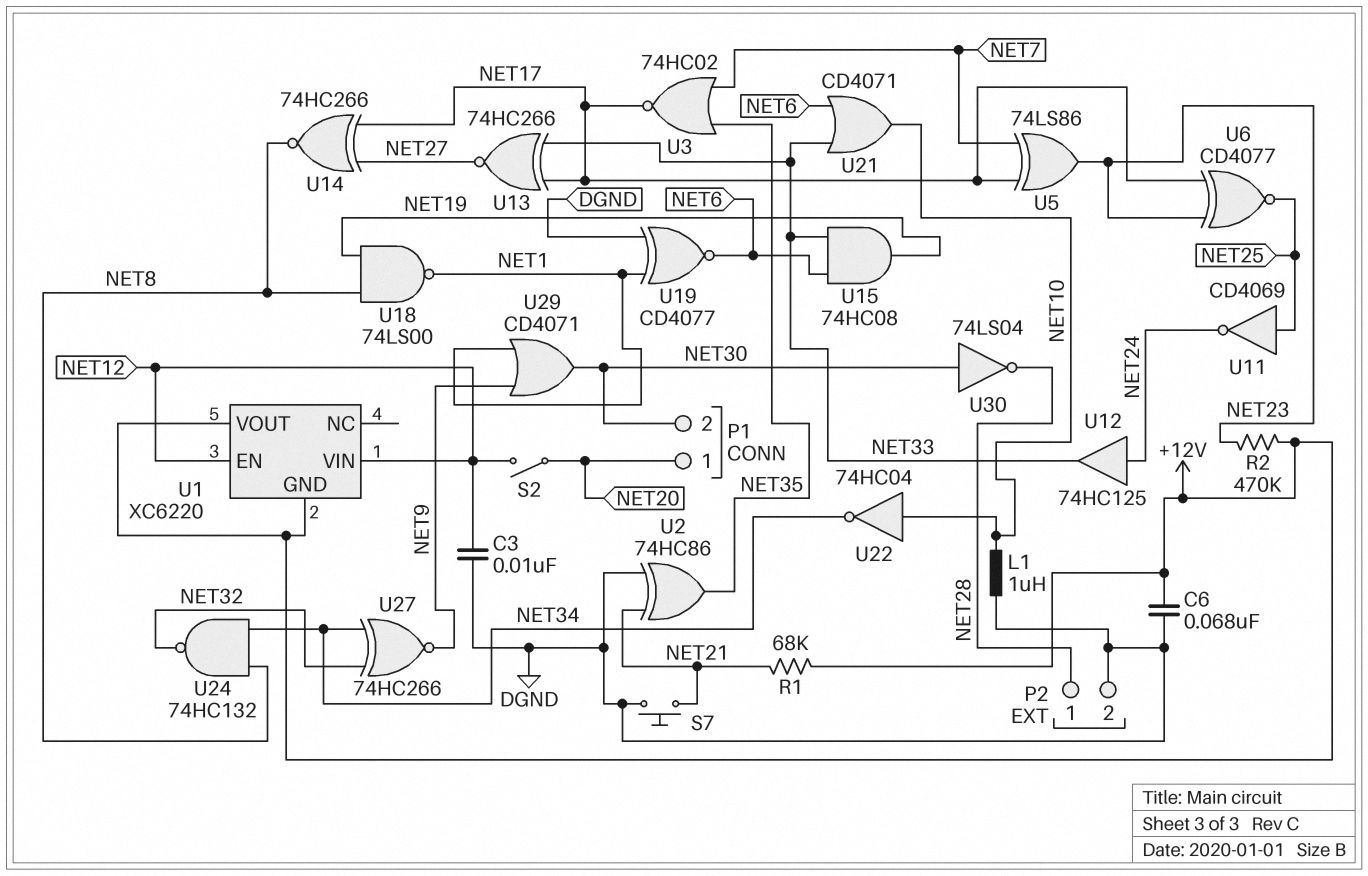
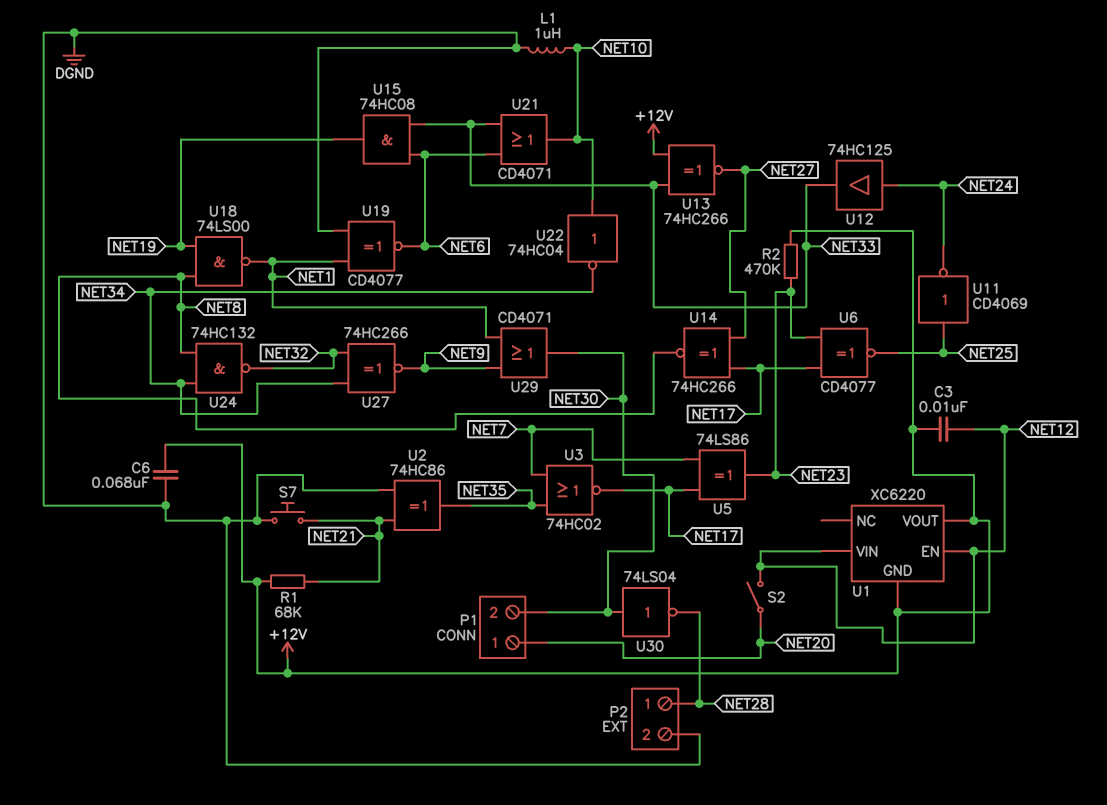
C3: 10nF (DGND, NET12) -> 10nF (+12V, NET12)
U13: XNOR 74HC266 (in NET17, in NET33, out NET27) -> XNOR 74HC266 (in +12V, in NET33, out NET27)

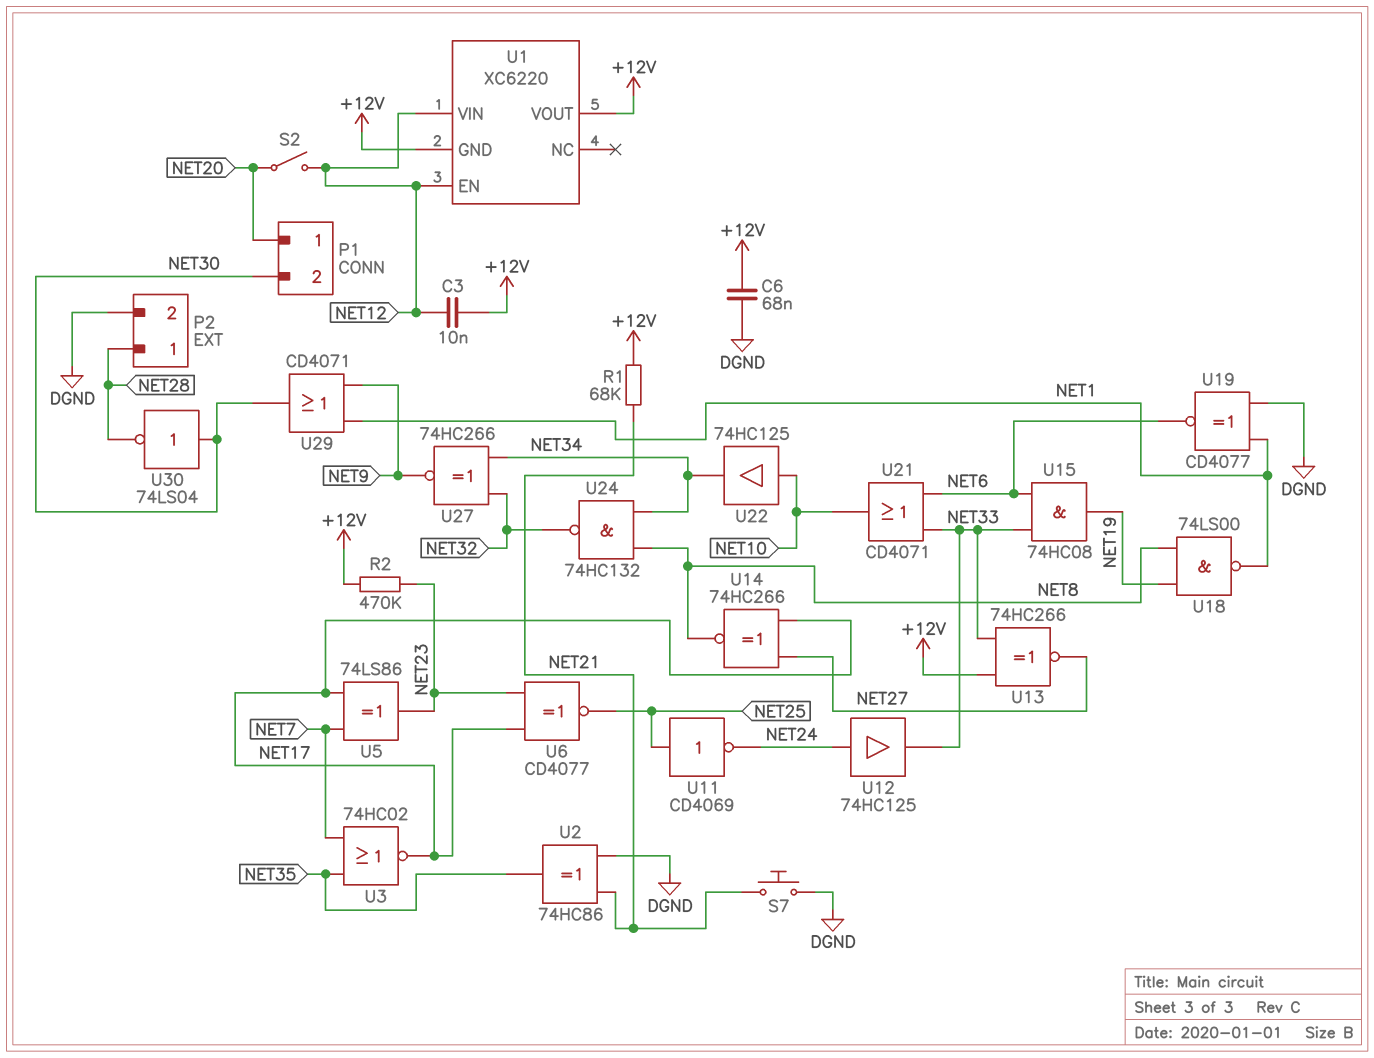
L1: 1uH (DGND, NET10) -> none
U22: NOT 74HC04 (in NET10, out NET34) -> buffer 74HC125 (in NET10, out NET34)

